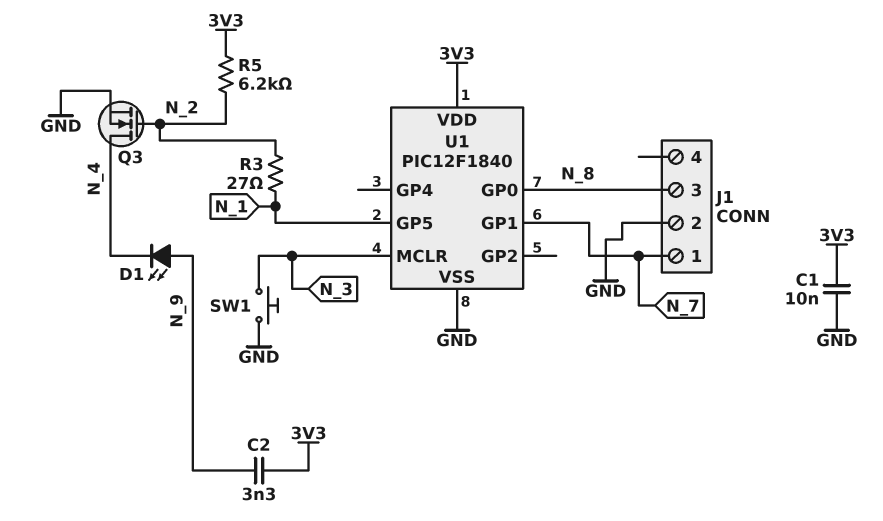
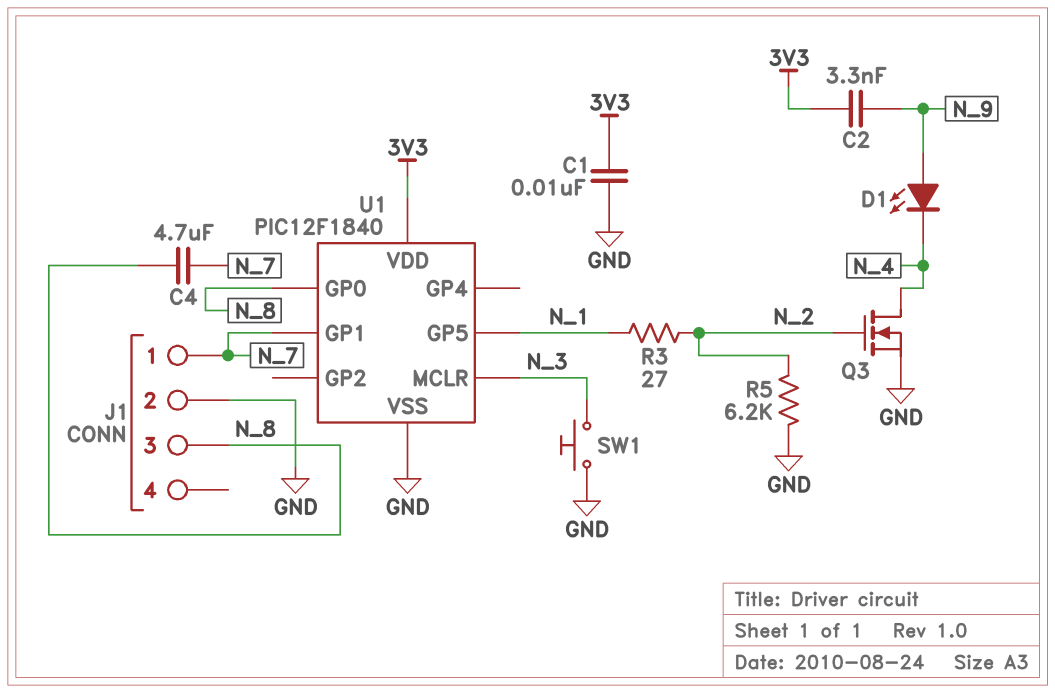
C4: none -> 4.7uF (N_7, N_8)
R5: 6.2k (3V3, N_2) -> 6.2k (GND, N_2)

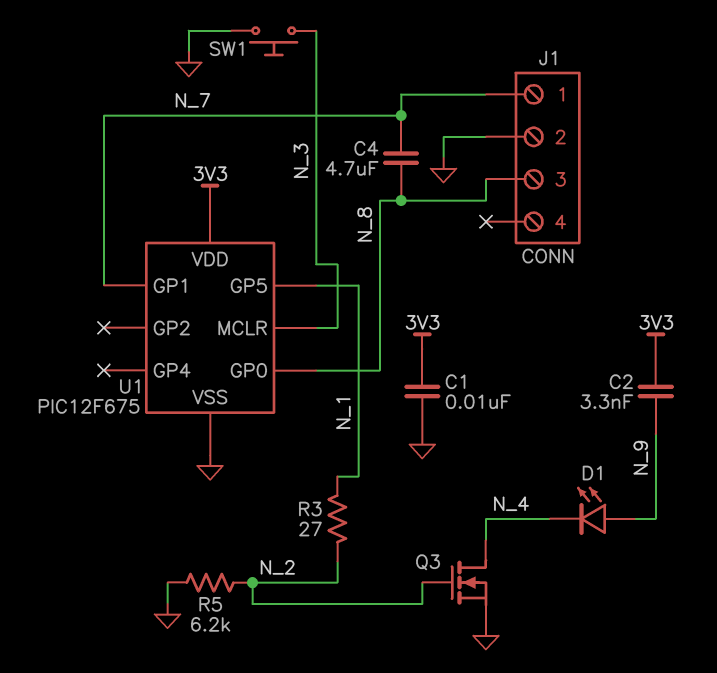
U1: PIC12F1840 -> PIC12F675

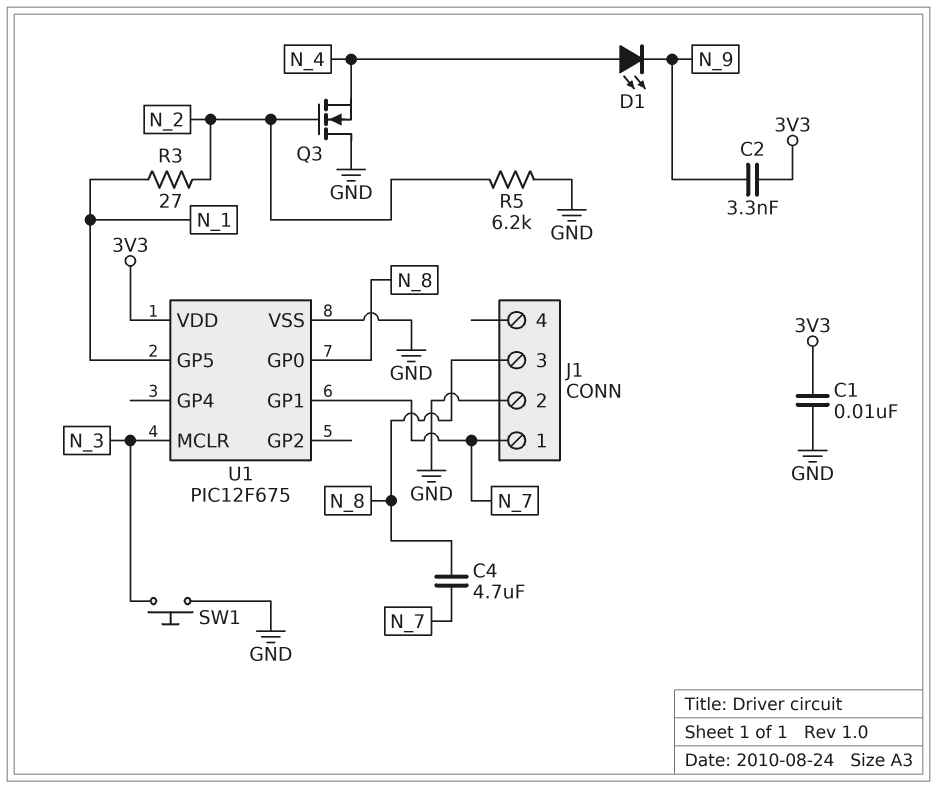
D1: LED (A N_9, K N_4) -> LED (A N_4, K N_9)
Q3: NMOS (G N_2, D N_4, S GND) -> NMOS (G N_2, D GND, S N_4)

